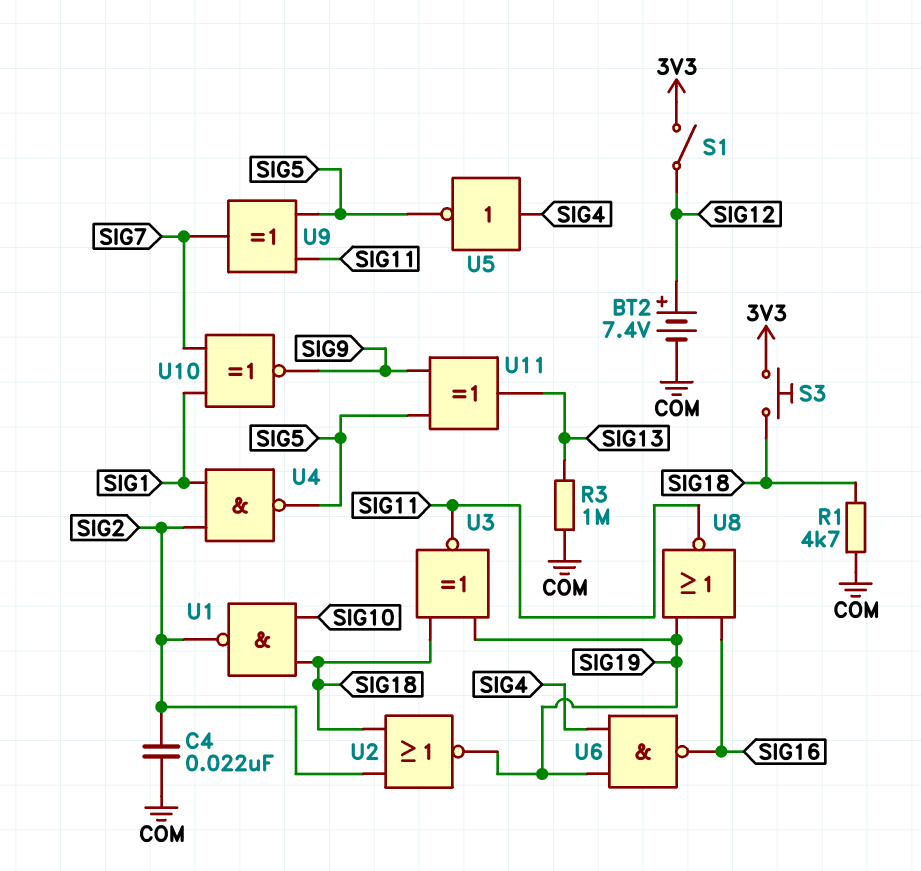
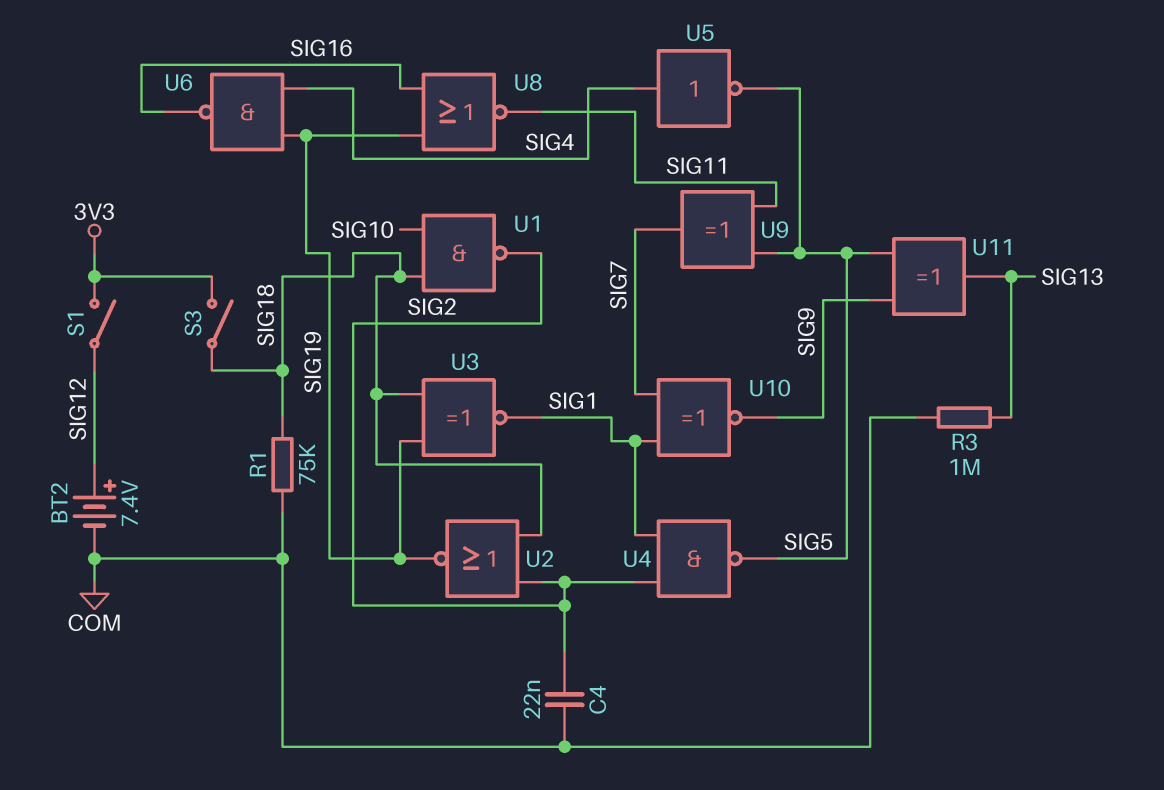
R1: 4.7k (COM, SIG18) -> 75k (COM, SIG18)
S3: button (3V3, SIG18) -> switch (3V3, SIG18)
U3: XNOR (in SIG18, in SIG19, out SIG11) -> XNOR (in SIG18, in SIG19, out SIG1)

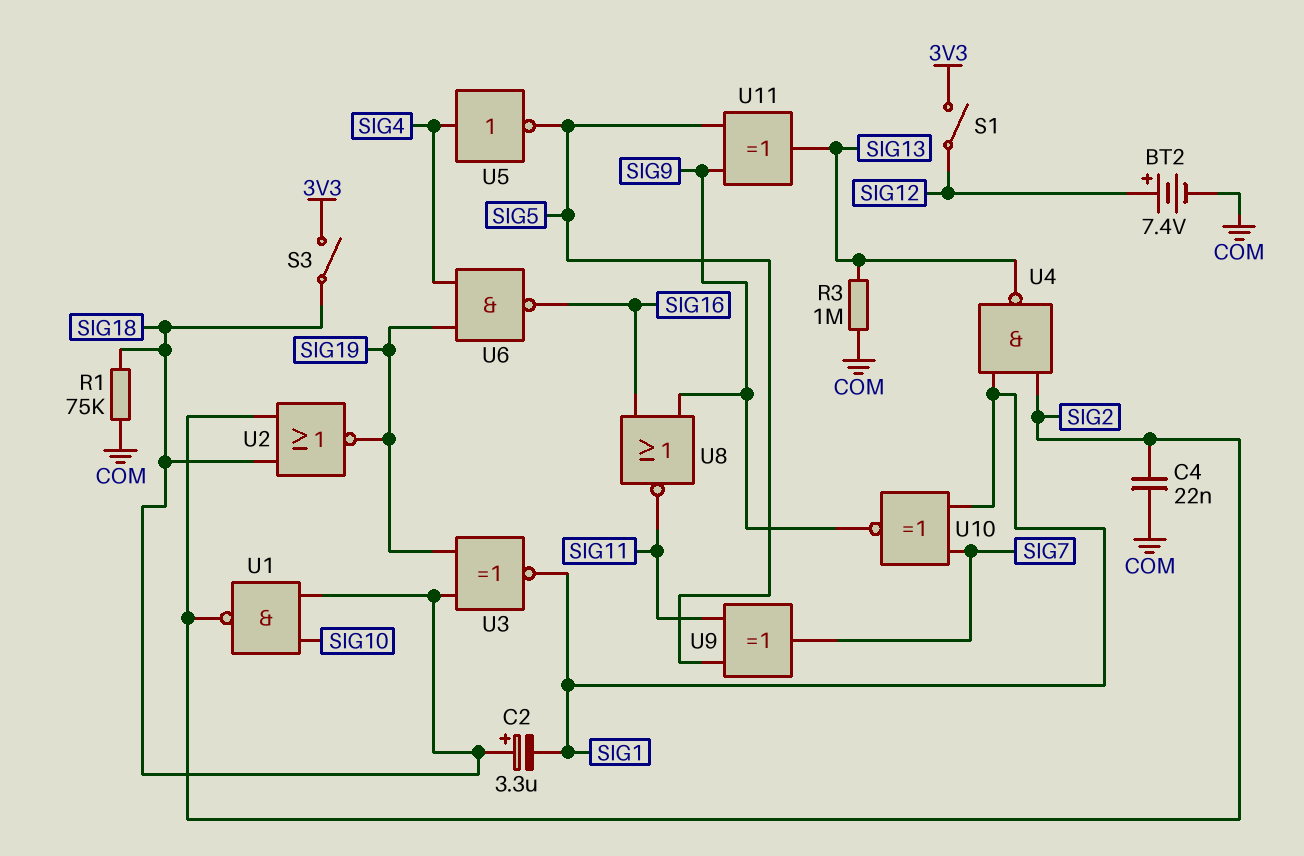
C2: none -> 3.3uF (plus SIG18, minus SIG1)
U4: NAND (in SIG1, in SIG2, out SIG5) -> NAND (in SIG1, in SIG2, out SIG13)
U8: NOR (in SIG16, in SIG19, out SIG11) -> NOR (in SIG9, in SIG16, out SIG11)

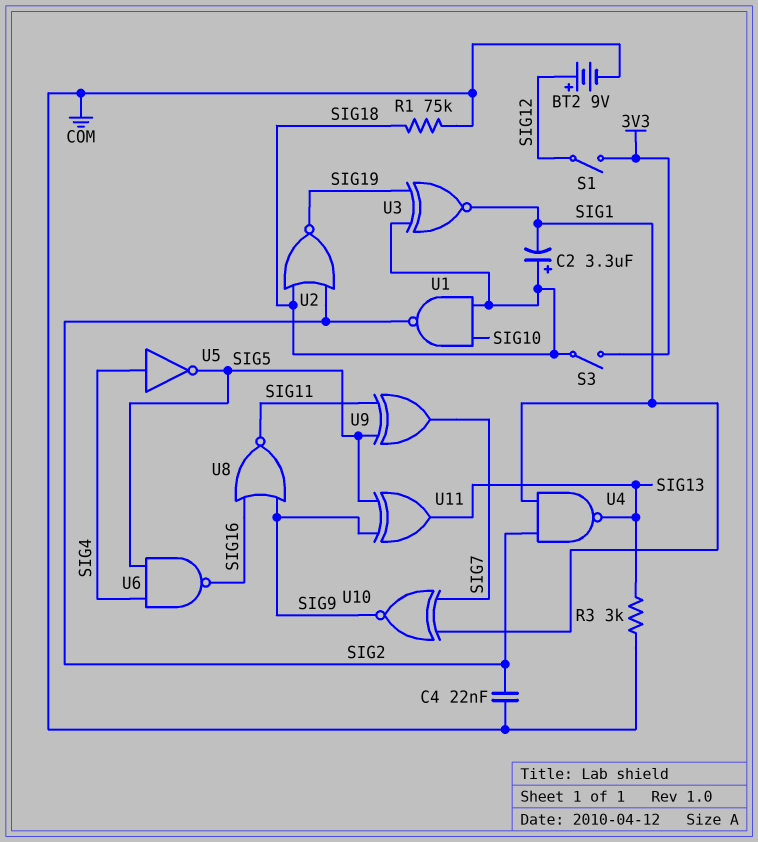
BT2: 7.4V (plus SIG12, minus COM) -> 9V (plus SIG12, minus COM)
R3: 1M (COM, SIG13) -> 3k (COM, SIG13)
U6: NAND (in SIG4, in SIG19, out SIG16) -> NAND (in SIG4, in SIG5, out SIG16)

